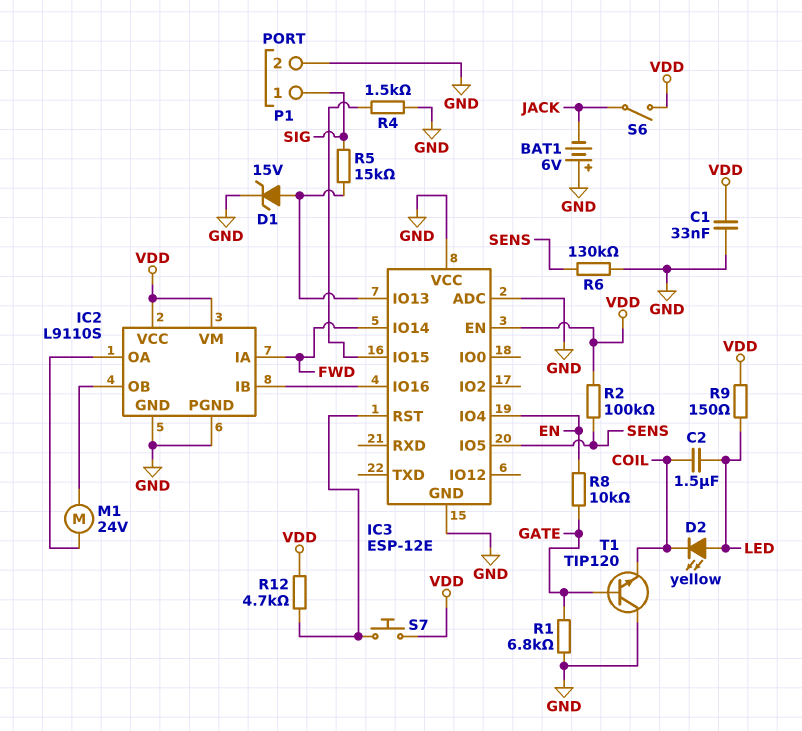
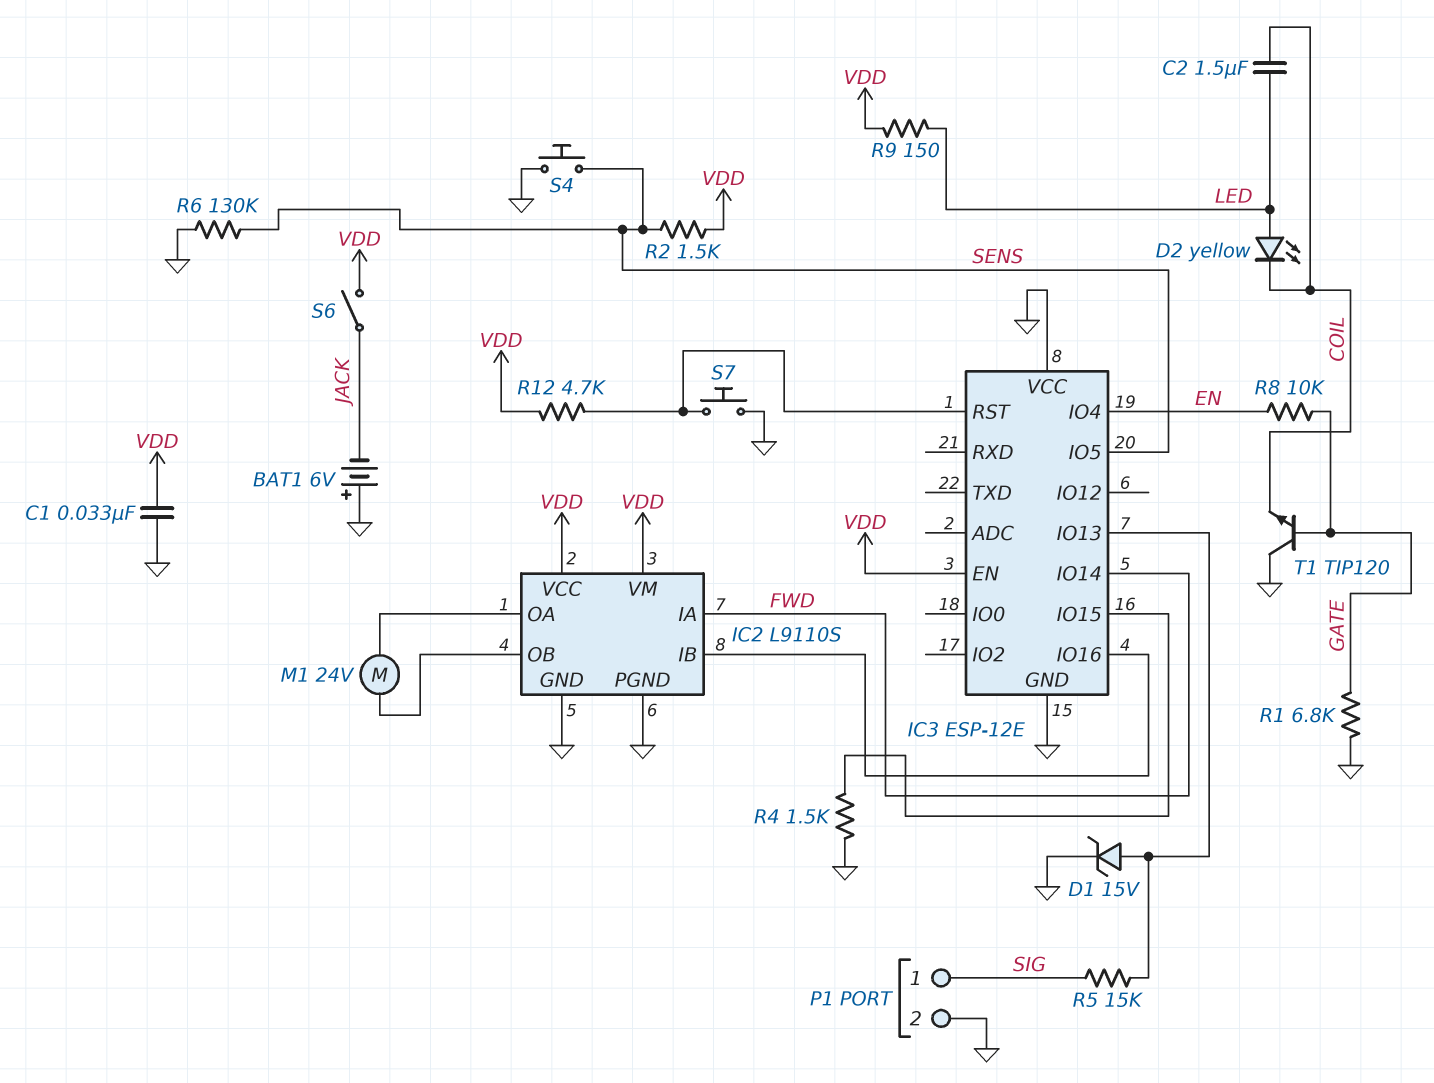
IC3 pin ADC: GND -> none
R2: 100k (SENS, VDD) -> 1.5k (SENS, VDD)
S4: none -> button (GND, SENS)
S7: button (IC3/RST, VDD) -> button (GND, IC3/RST)

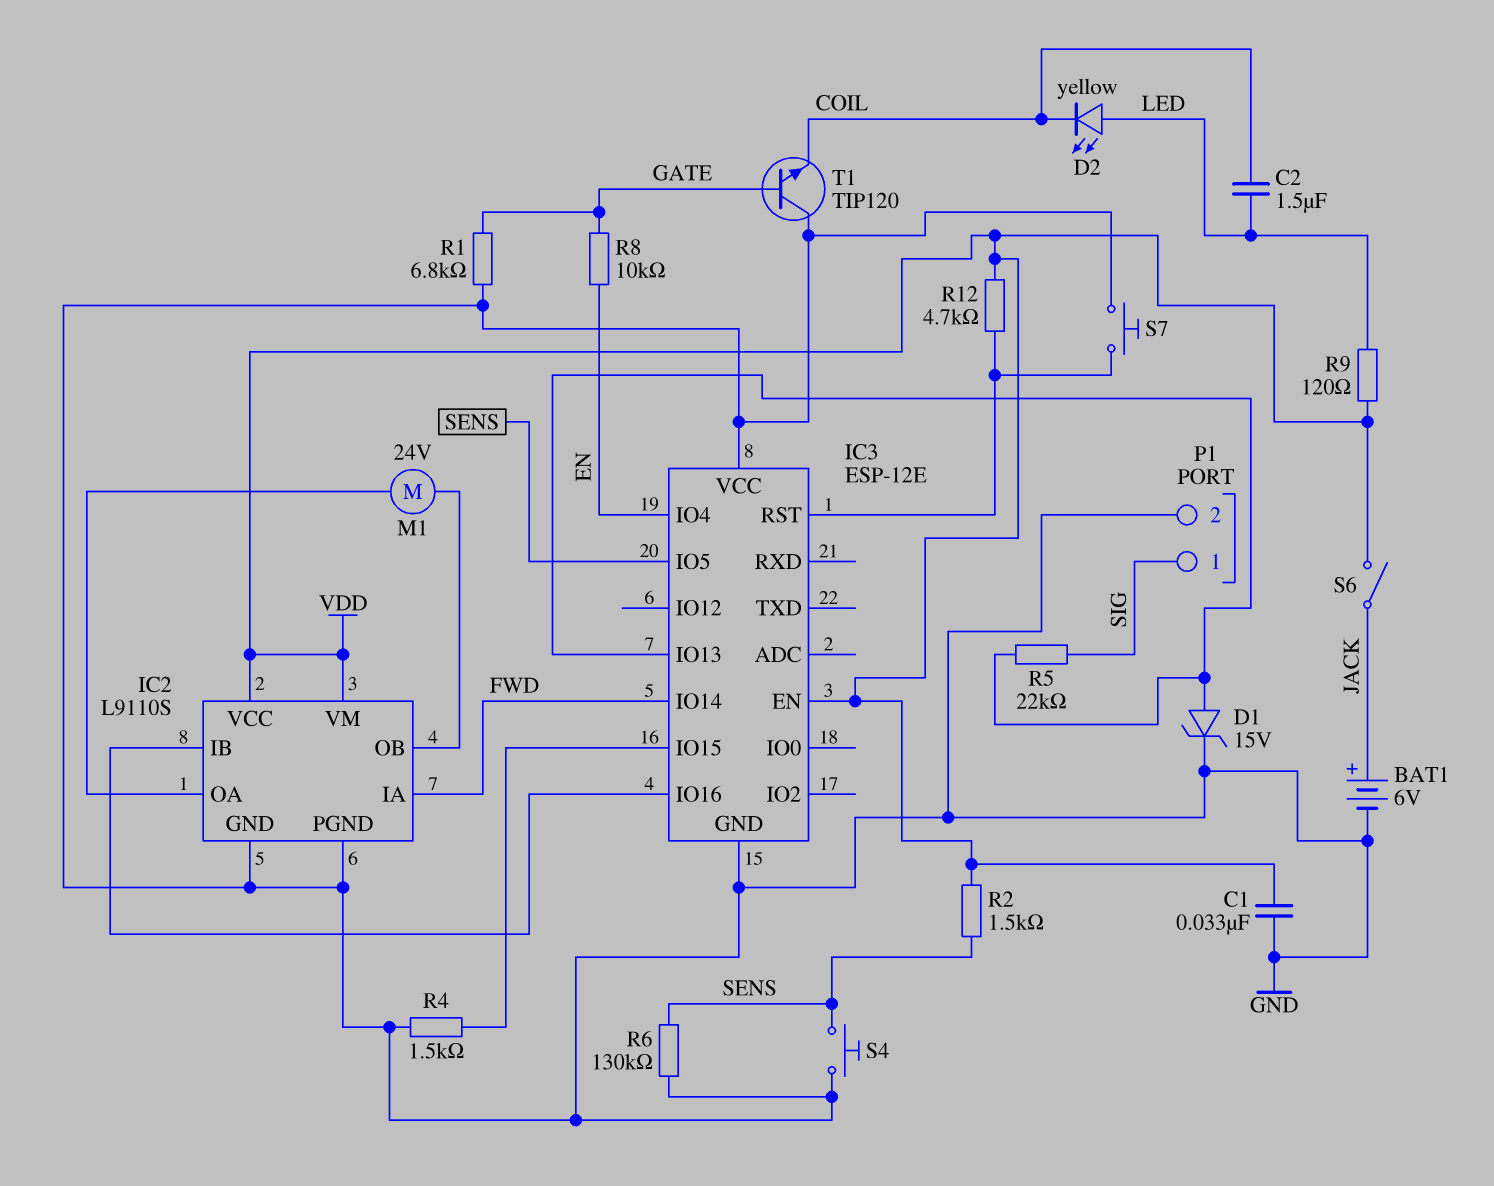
BAT1: 6V (plus GND, minus JACK) -> 6V (plus JACK, minus GND)
R5: 15k (IC3/IO13, SIG) -> 22k (IC3/IO13, SIG)
R9: 150 (LED, VDD) -> 120 (LED, VDD)

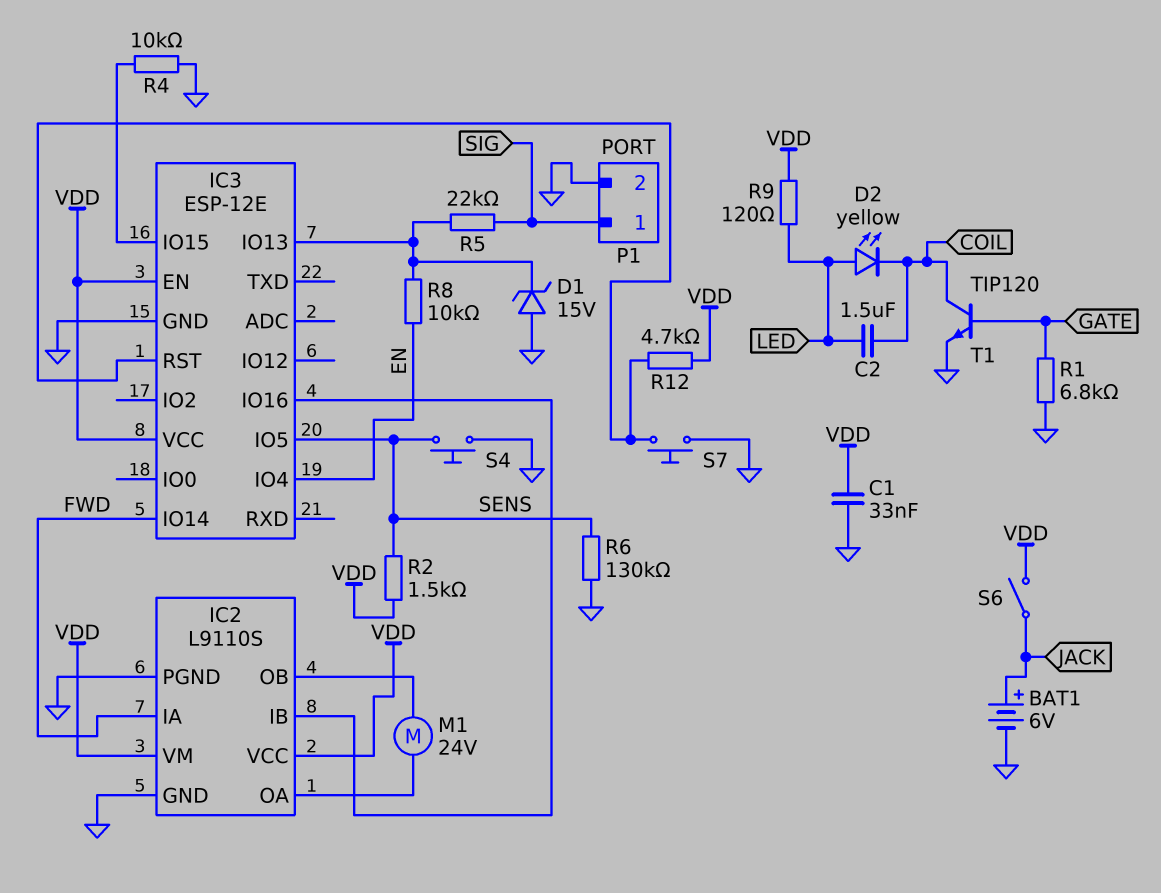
D1: zener 15V (A IC3/IO13, K GND) -> zener 15V (A GND, K IC3/IO13)
IC3 pin VCC: GND -> VDD
R4: 1.5k (GND, IC3/IO15) -> 10k (GND, IC3/IO15)
R8: 10k (EN, GATE) -> 10k (EN, IC3/IO13)
T1: NPN TIP120 (B GATE, C GND, E COIL) -> NPN TIP120 (B GATE, C COIL, E GND)

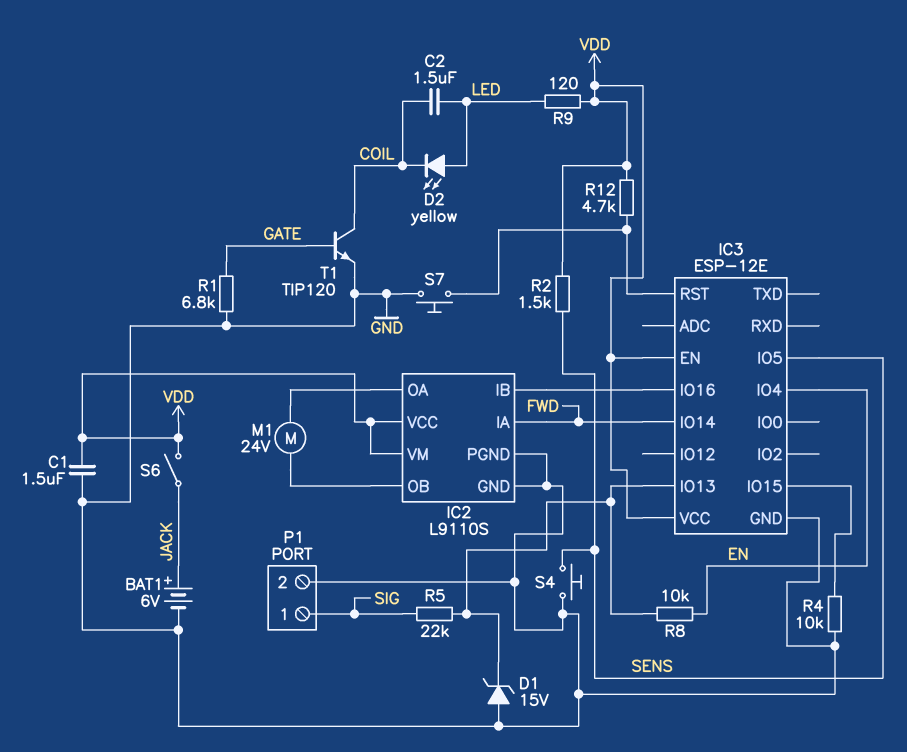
C1: 33nF (GND, VDD) -> 1.5uF (GND, VDD)
R6: 130k (GND, SENS) -> none

